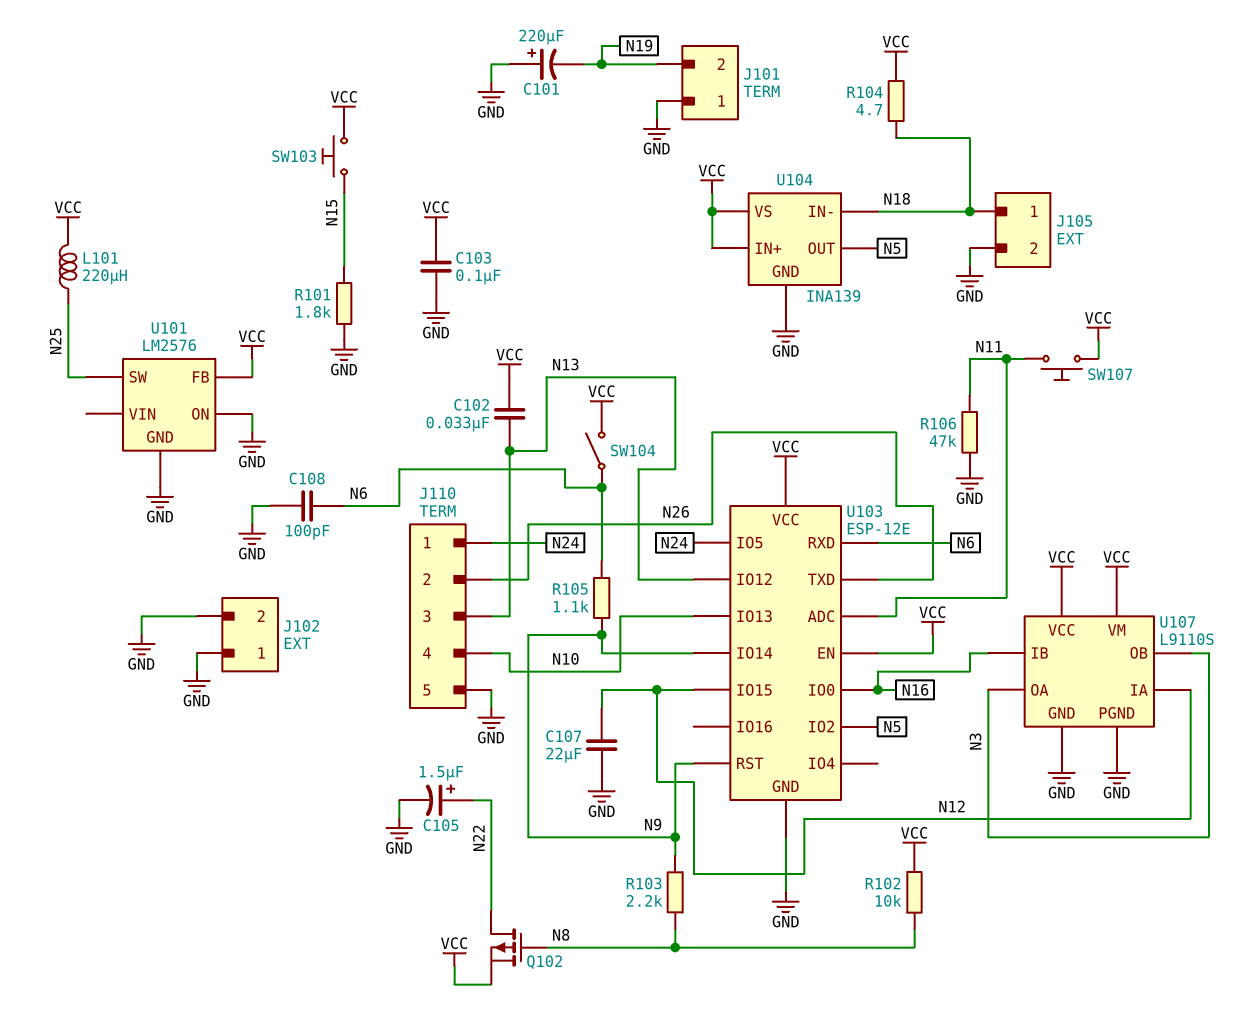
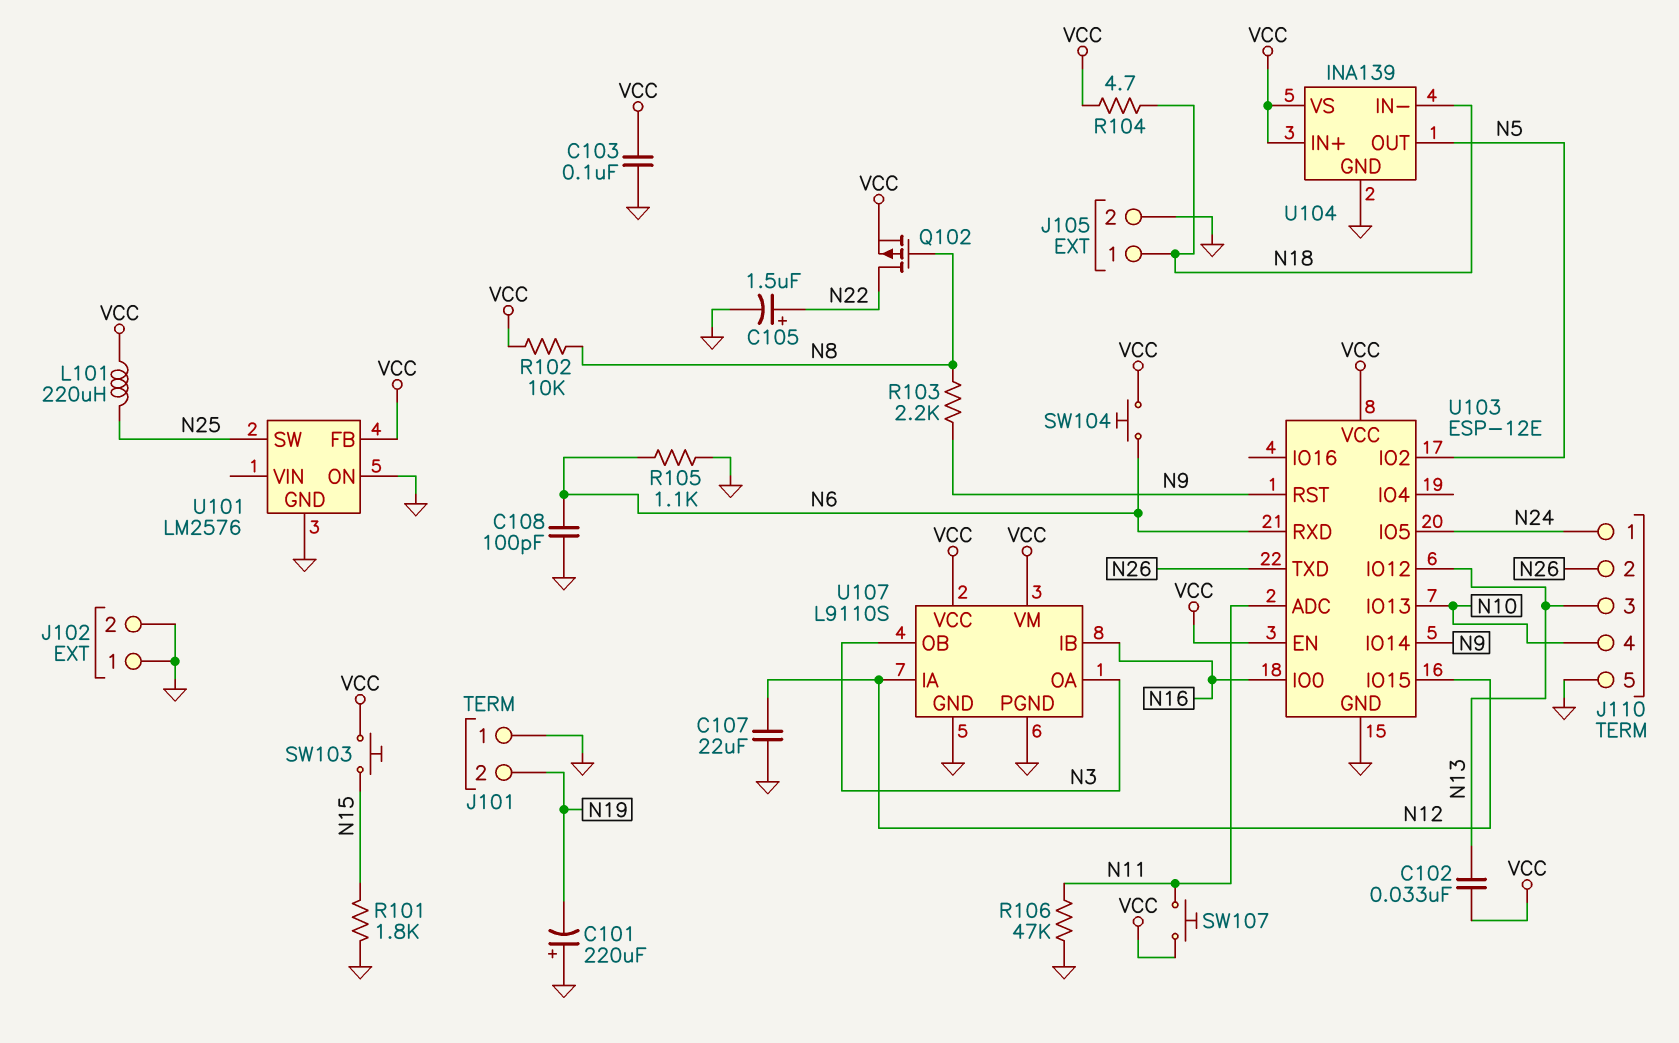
R105: 1.1k (N6, N9) -> 1.1k (GND, N6)
SW104: switch (N6, VCC) -> button (N6, VCC)

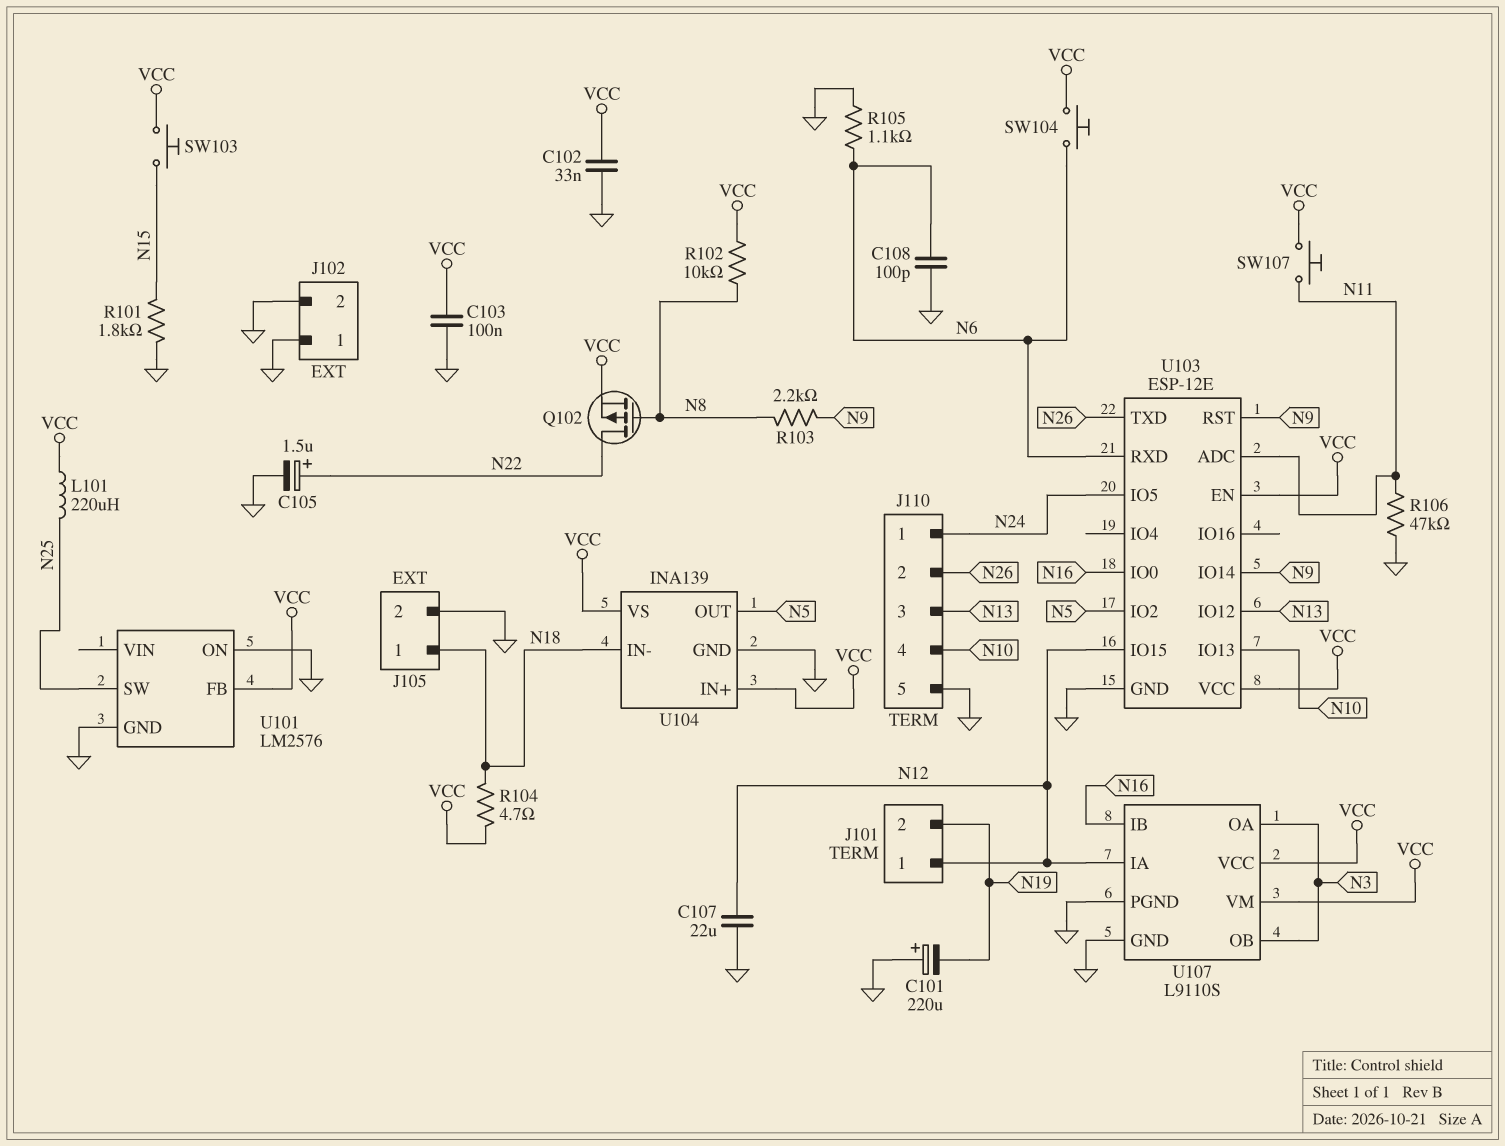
C102: 33nF (N13, VCC) -> 33nF (GND, VCC)
J101 pin 1: GND -> N12

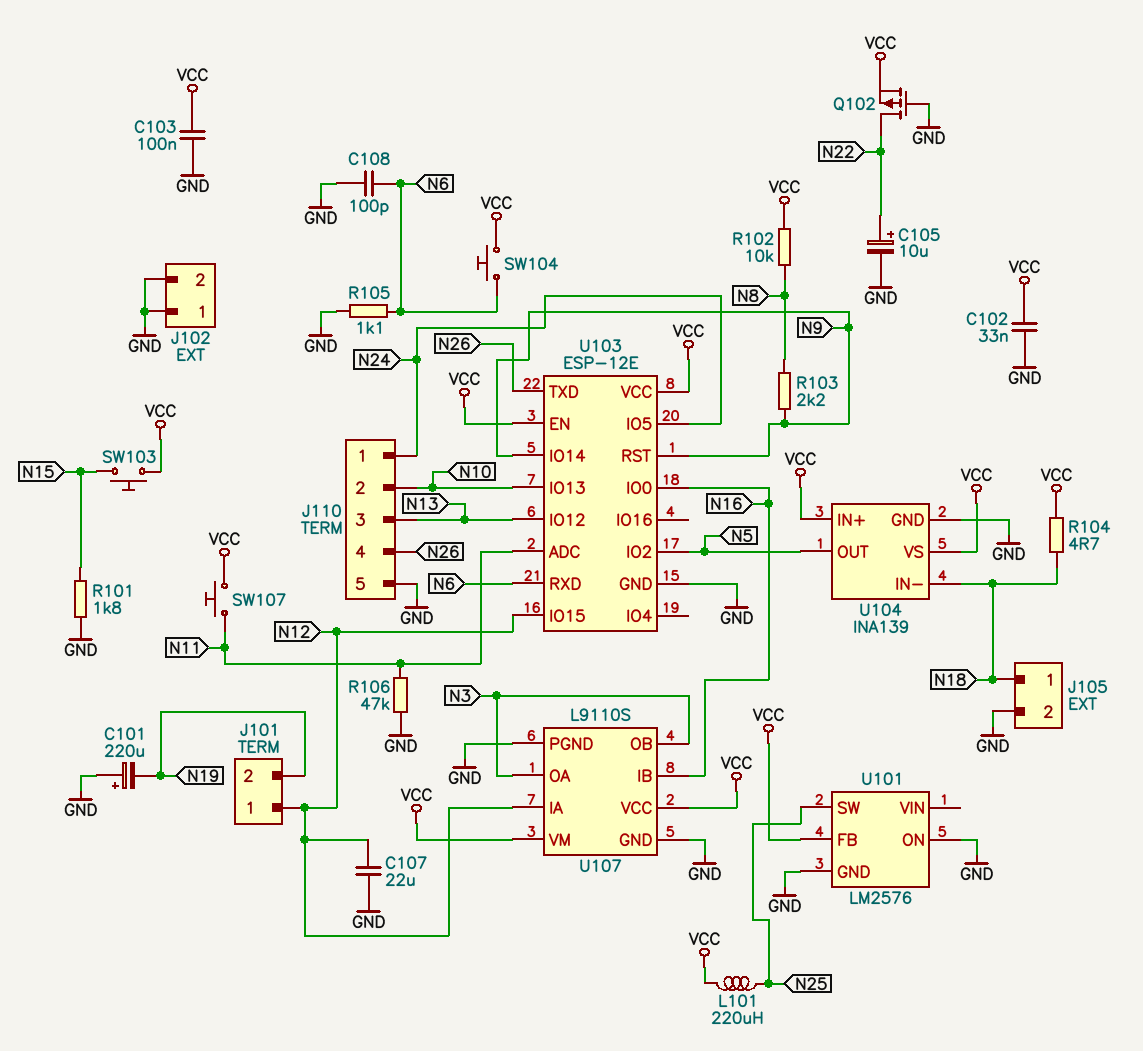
C105: 1.5uF (plus N22, minus GND) -> 10uF (plus N22, minus GND)
J110 pin 2: N26 -> N10
J110 pin 4: N10 -> N26
Q102: PMOS (G N8, D N22, S VCC) -> PMOS (G GND, D N22, S VCC)

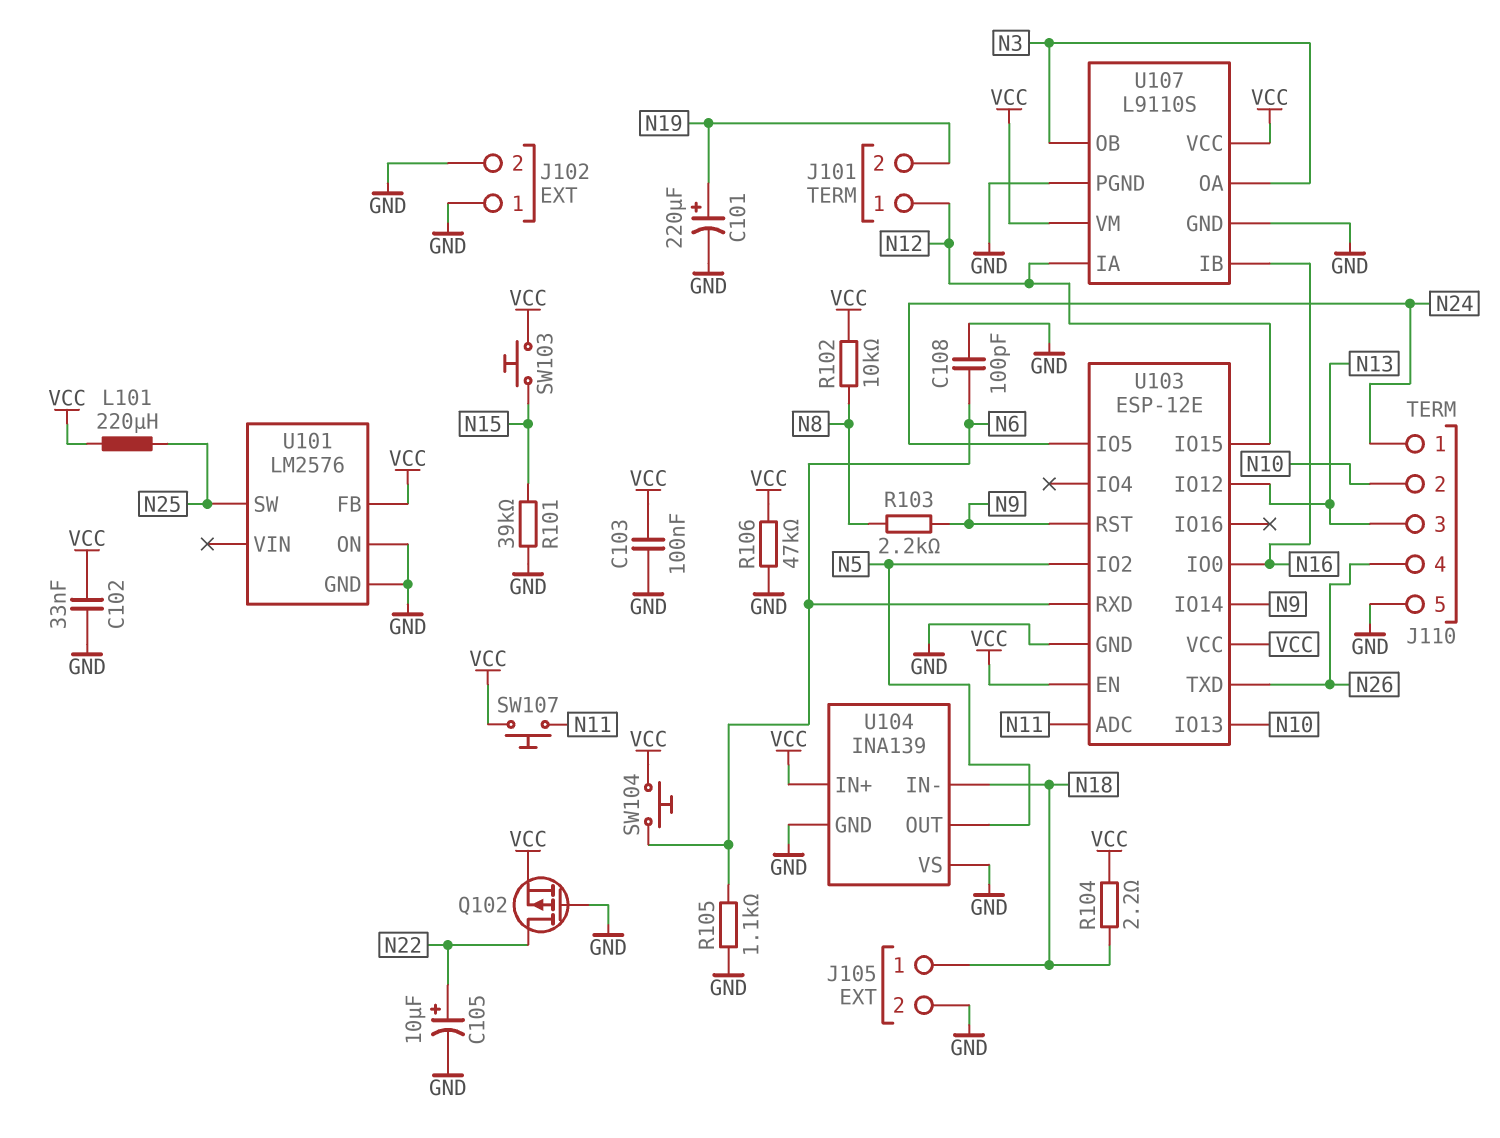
C101: 220uF (plus GND, minus N19) -> 220uF (plus N19, minus GND)
C107: 22uF (GND, N12) -> none
R101: 1.8k (GND, N15) -> 39k (GND, N15)
R104: 4.7 (N18, VCC) -> 2.2 (N18, VCC)
R106: 47k (GND, N11) -> 47k (GND, VCC)
U104 pin VS: VCC -> GND

